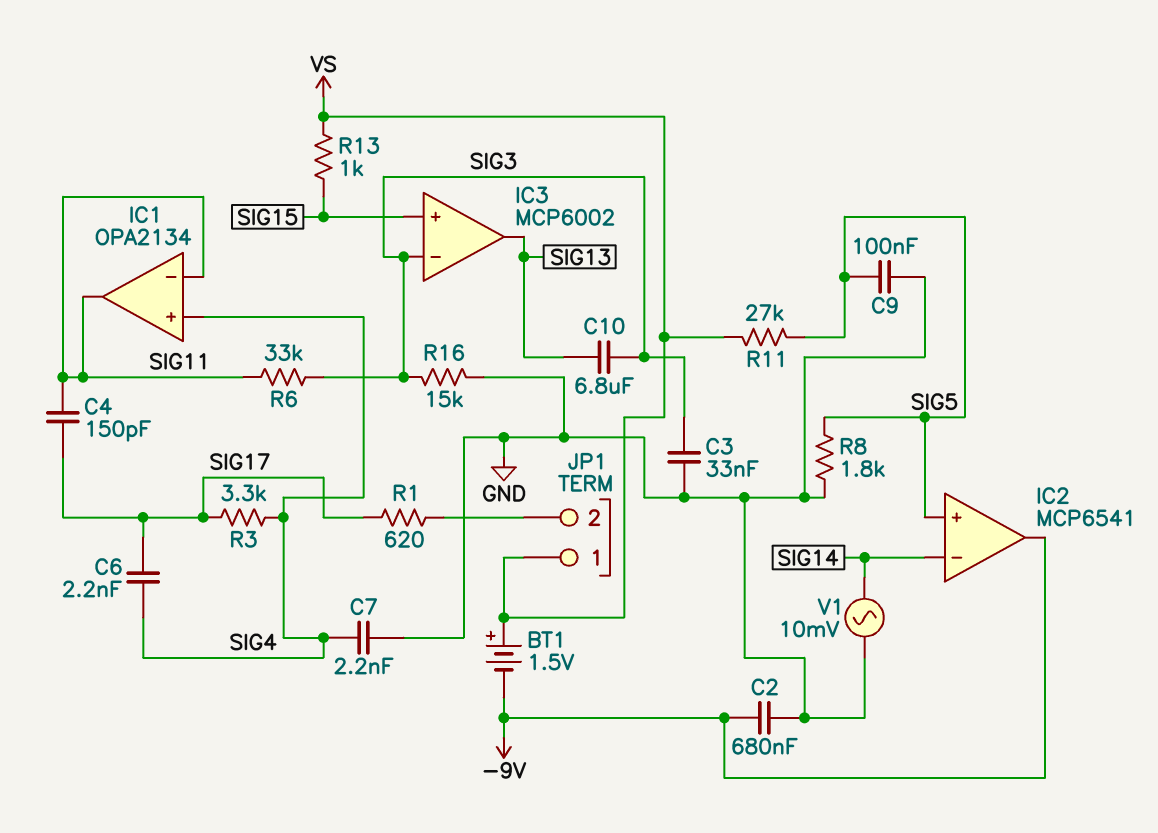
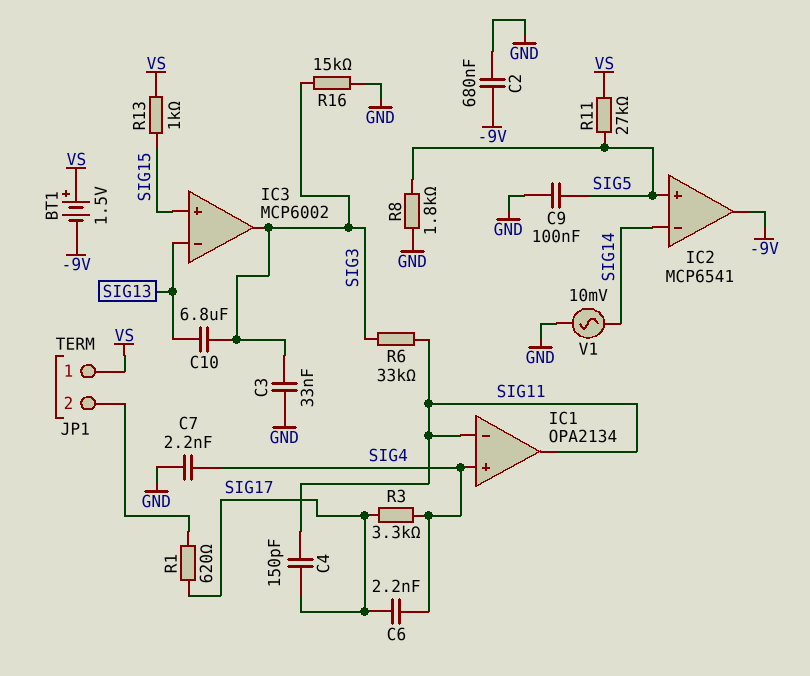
IC3 pin in-: SIG3 -> SIG13
IC3 pin out: SIG13 -> SIG3

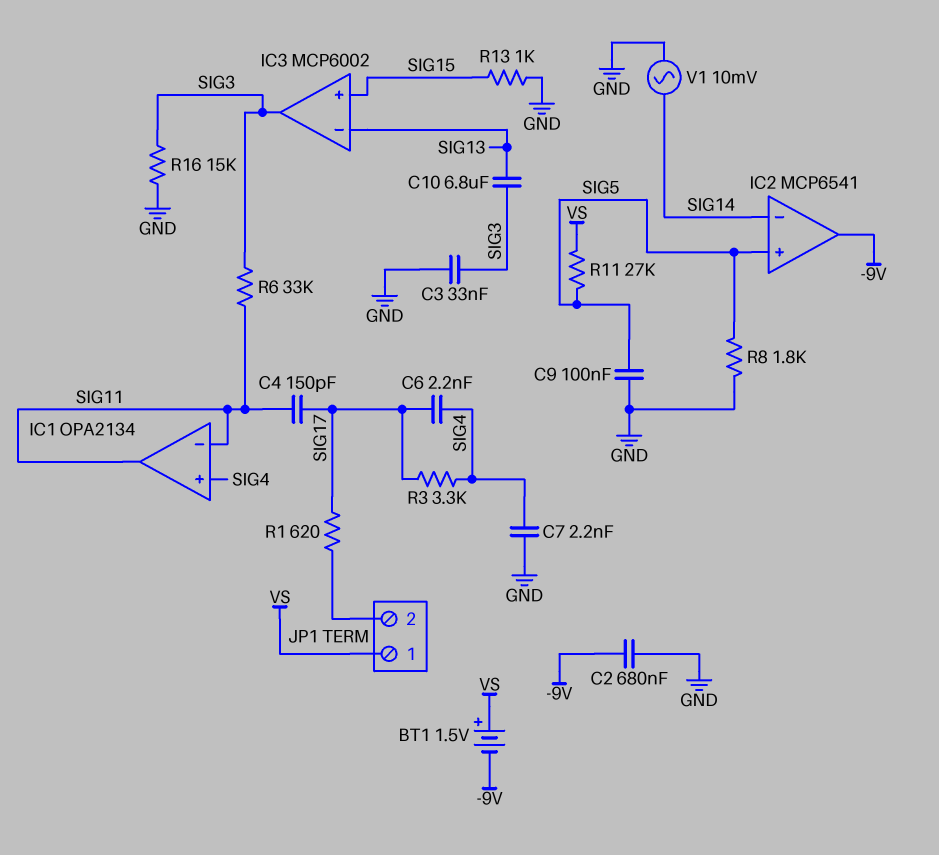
R13: 1k (SIG15, VS) -> 1k (GND, SIG15)

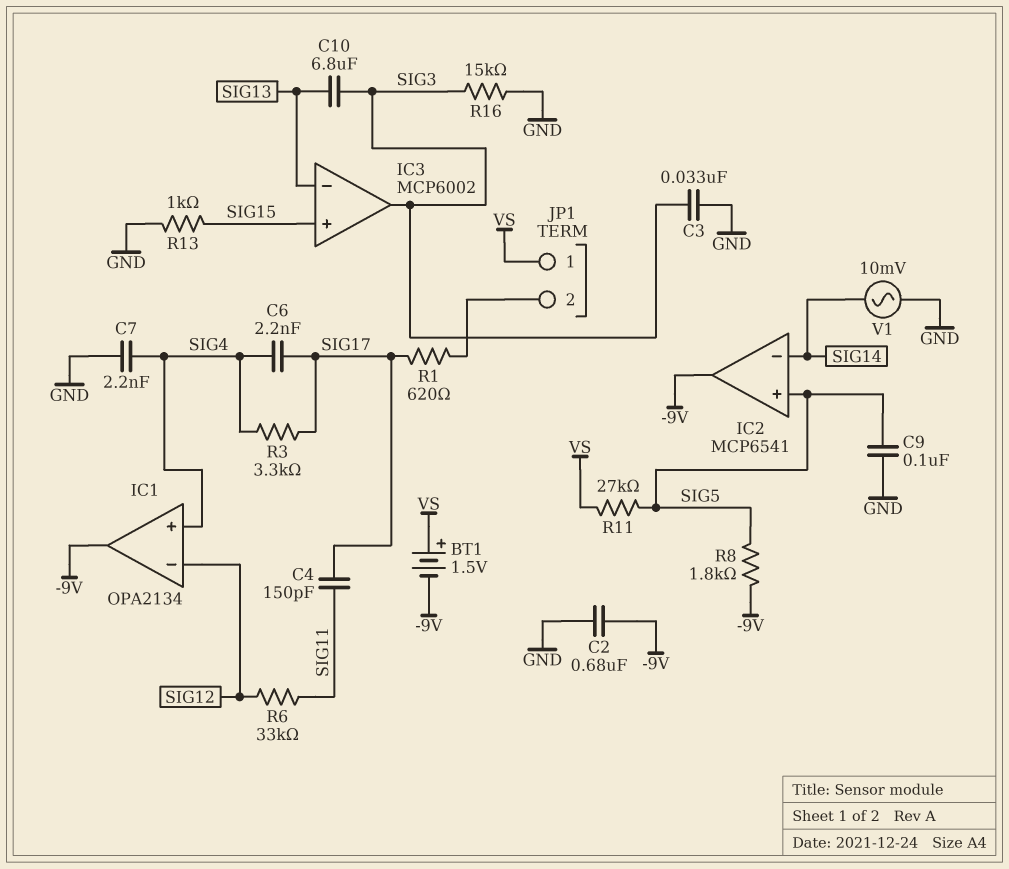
IC1 pin in-: SIG11 -> SIG12
IC1 pin out: SIG11 -> -9V
R6: 33k (SIG3, SIG11) -> 33k (SIG11, SIG12)
R8: 1.8k (GND, SIG5) -> 1.8k (-9V, SIG5)

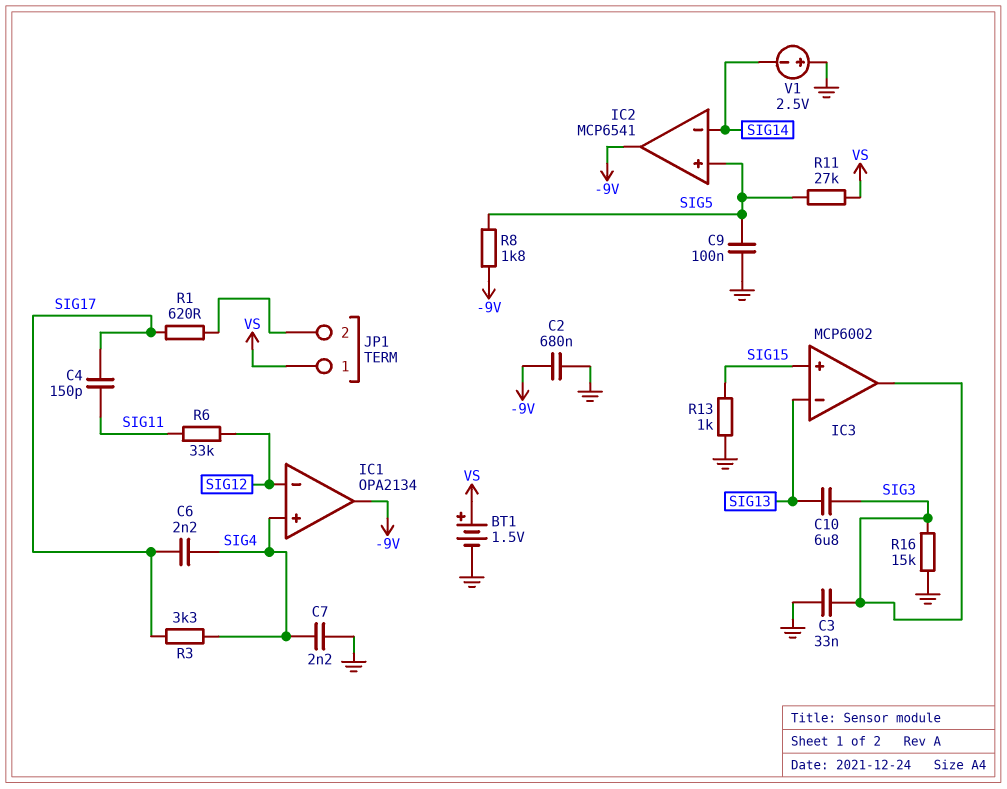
BT1: 1.5V (plus VS, minus -9V) -> 1.5V (plus VS, minus GND)
V1: AC 10mV (GND, SIG14) -> 2.5V (plus GND, minus SIG14)

